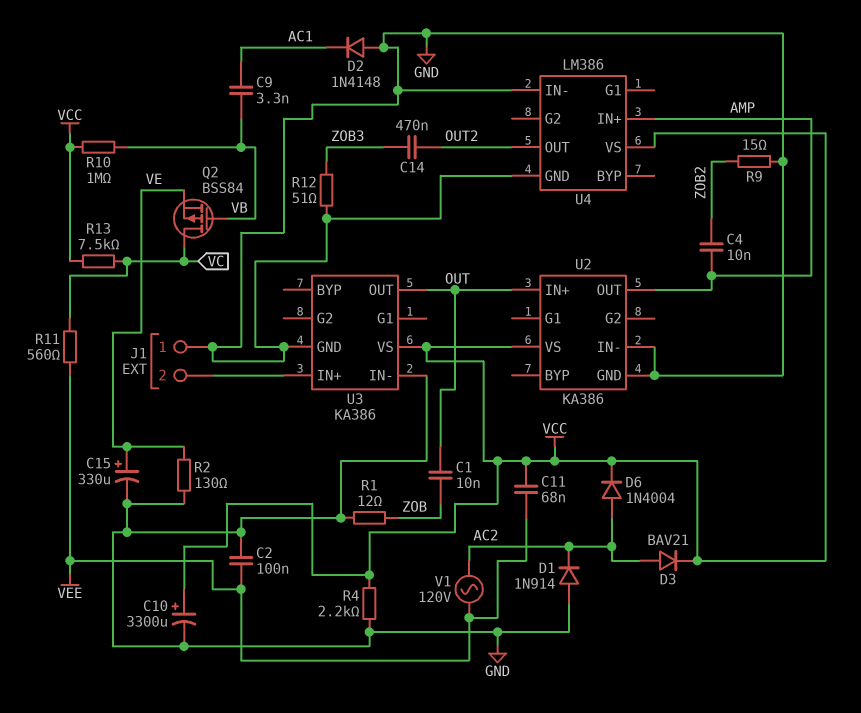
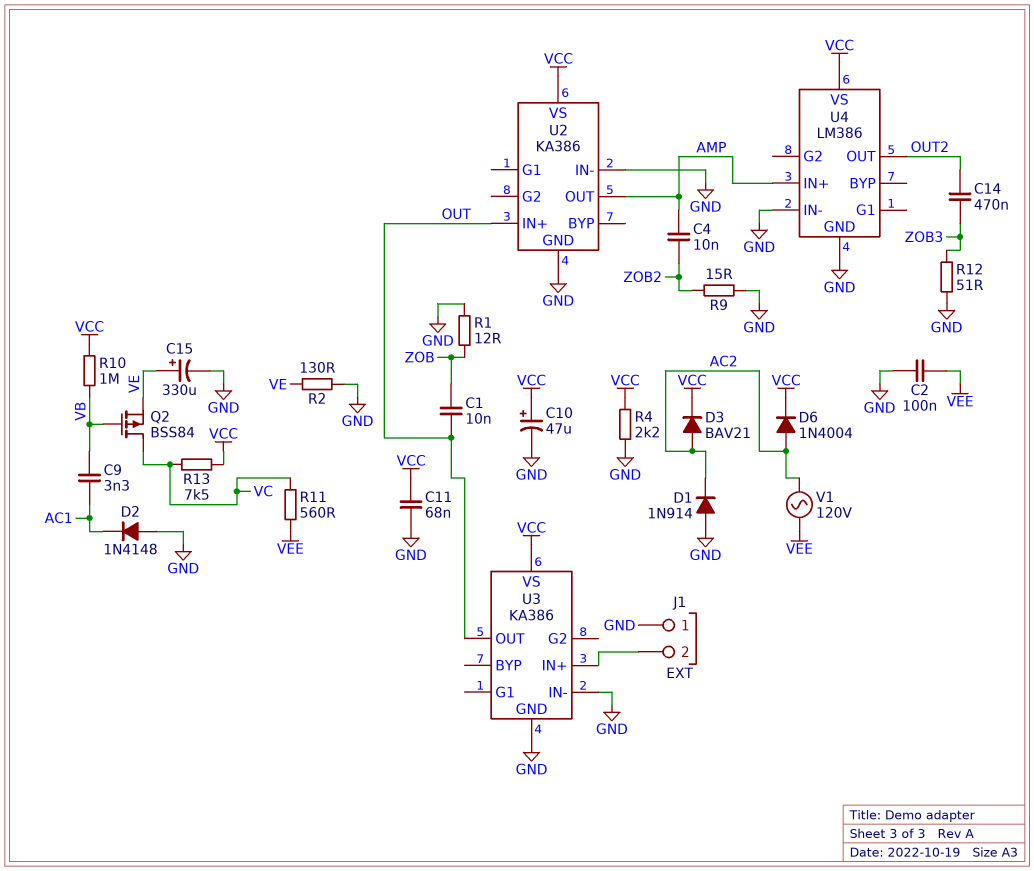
C10: 3300uF (plus VCC, minus GND) -> 47uF (plus VCC, minus GND)
C11: 68nF (VCC, VEE) -> 68nF (GND, VCC)

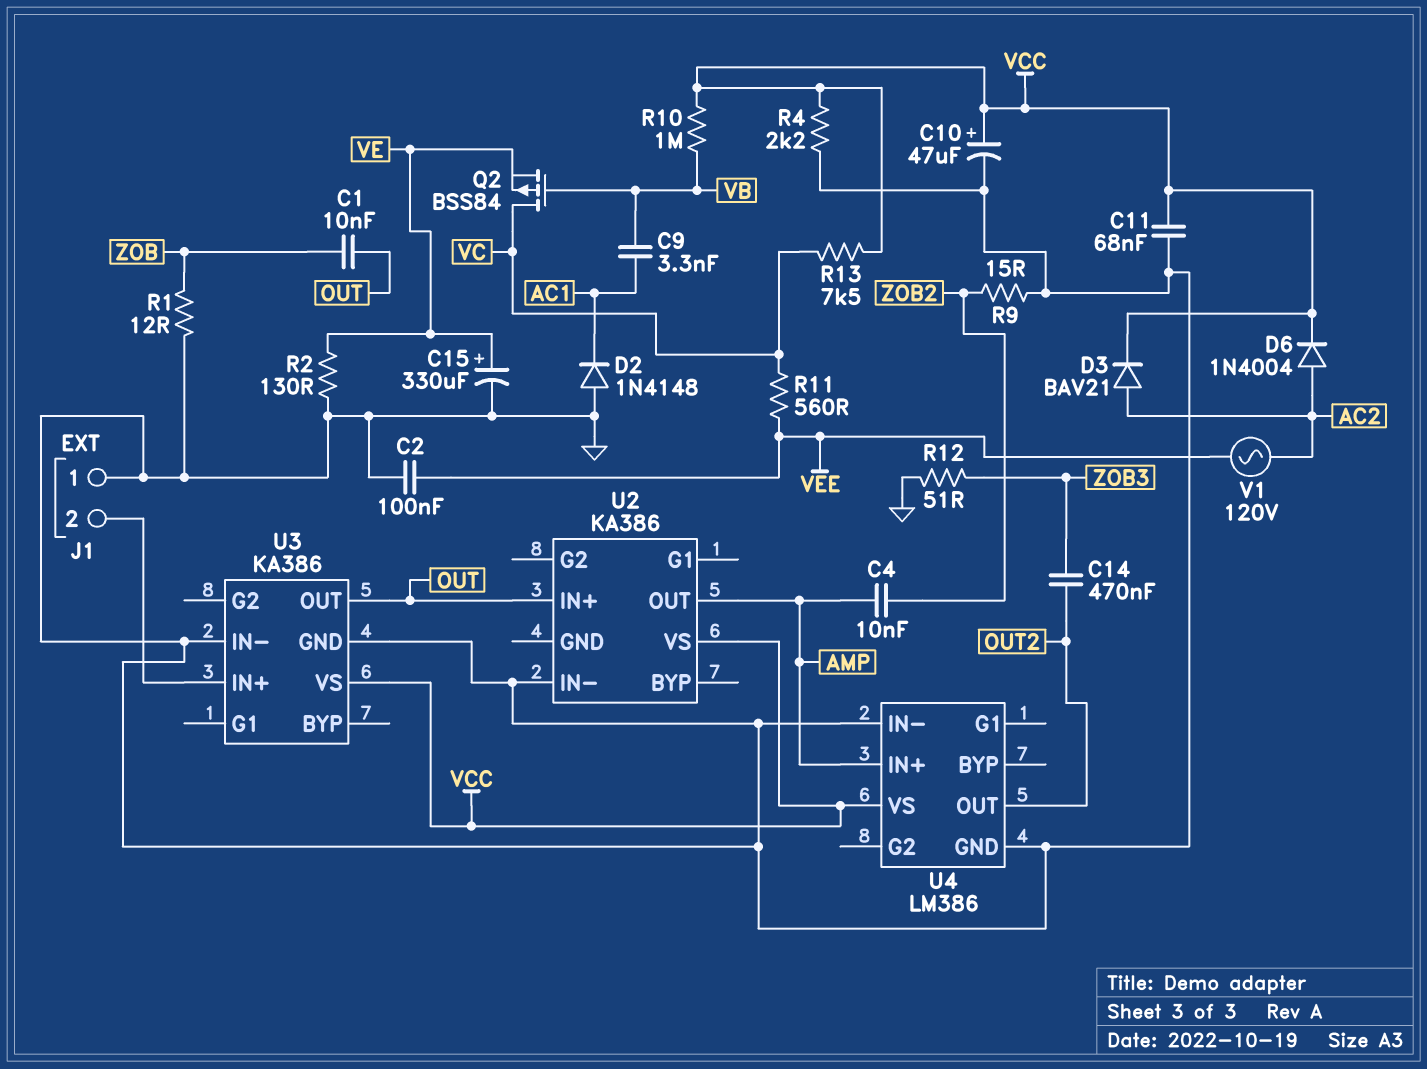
D1: diode 1N914 (A GND, K AC2) -> none
U2 pin GND: GND -> none

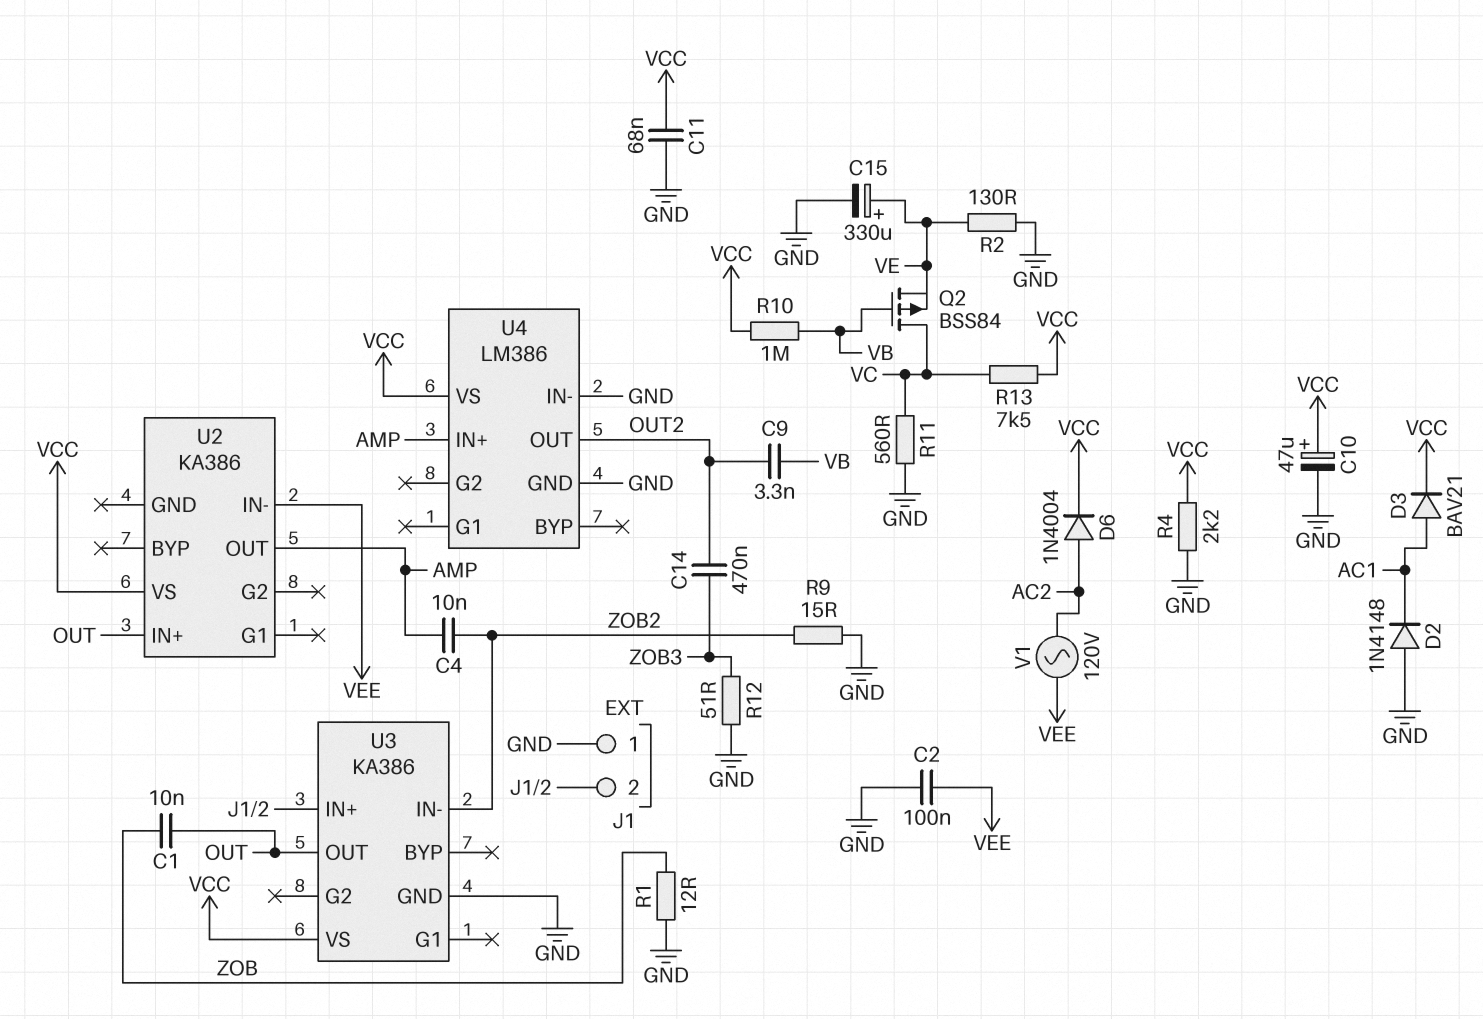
C9: 3.3nF (AC1, VB) -> 3.3nF (OUT2, VB)
D3: diode BAV21 (A AC2, K VCC) -> diode BAV21 (A AC1, K VCC)
R11: 560 (VC, VEE) -> 560 (GND, VC)
U2 pin IN-: GND -> VEE
U3 pin IN-: GND -> ZOB2

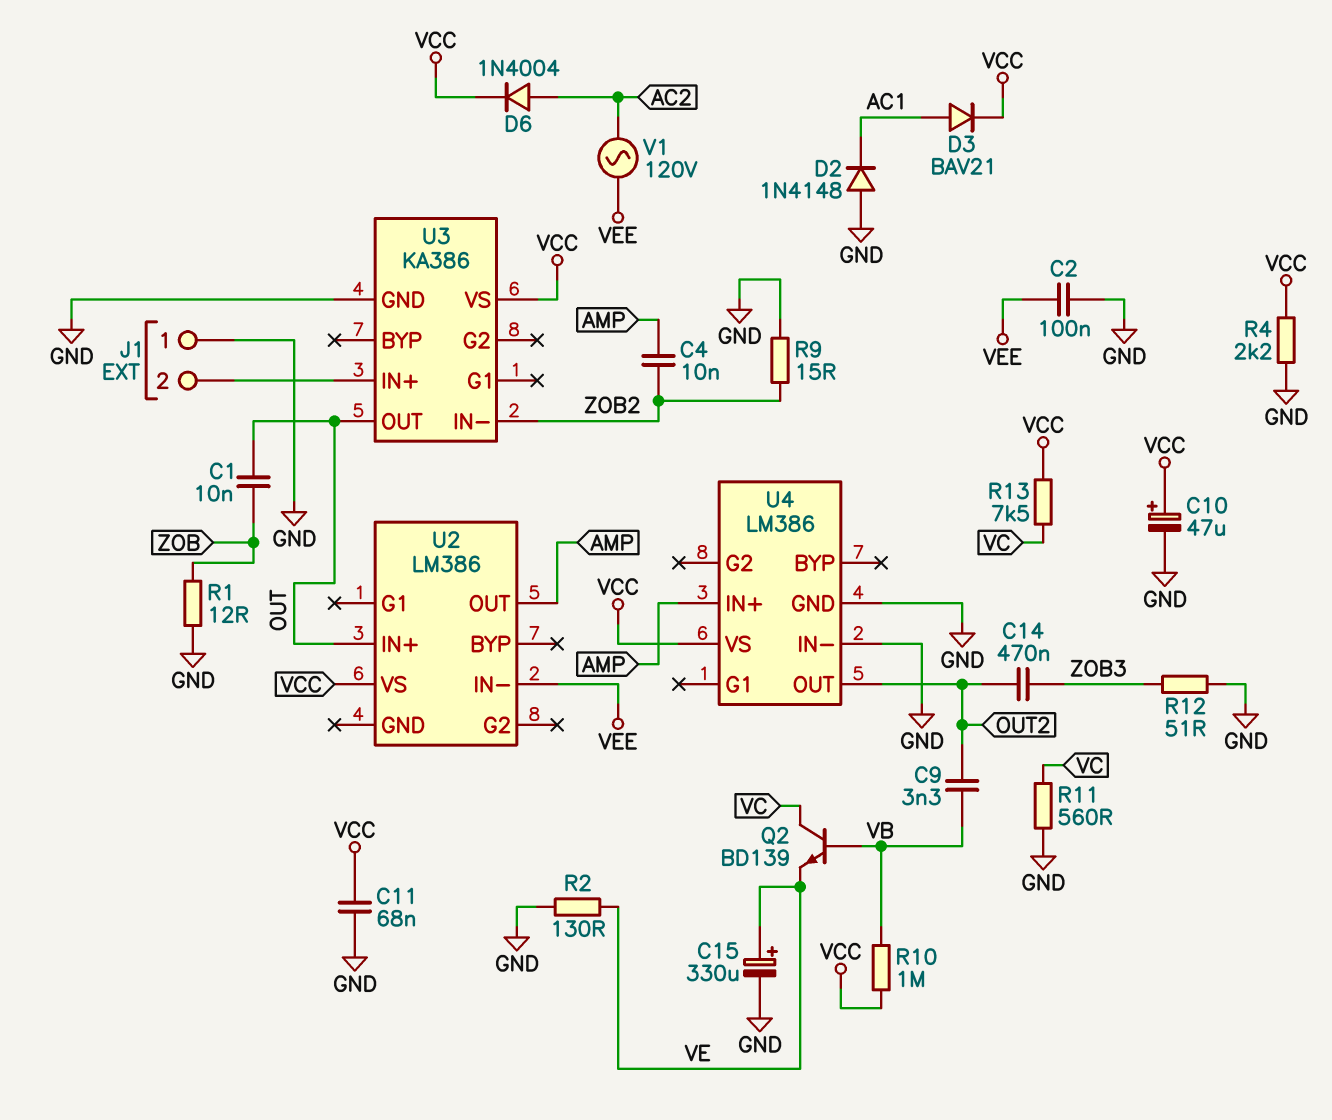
Q2: PMOS BSS84 (G VB, D VC, S VE) -> NPN BD139 (B VB, C VC, E VE)
U2: KA386 -> LM386

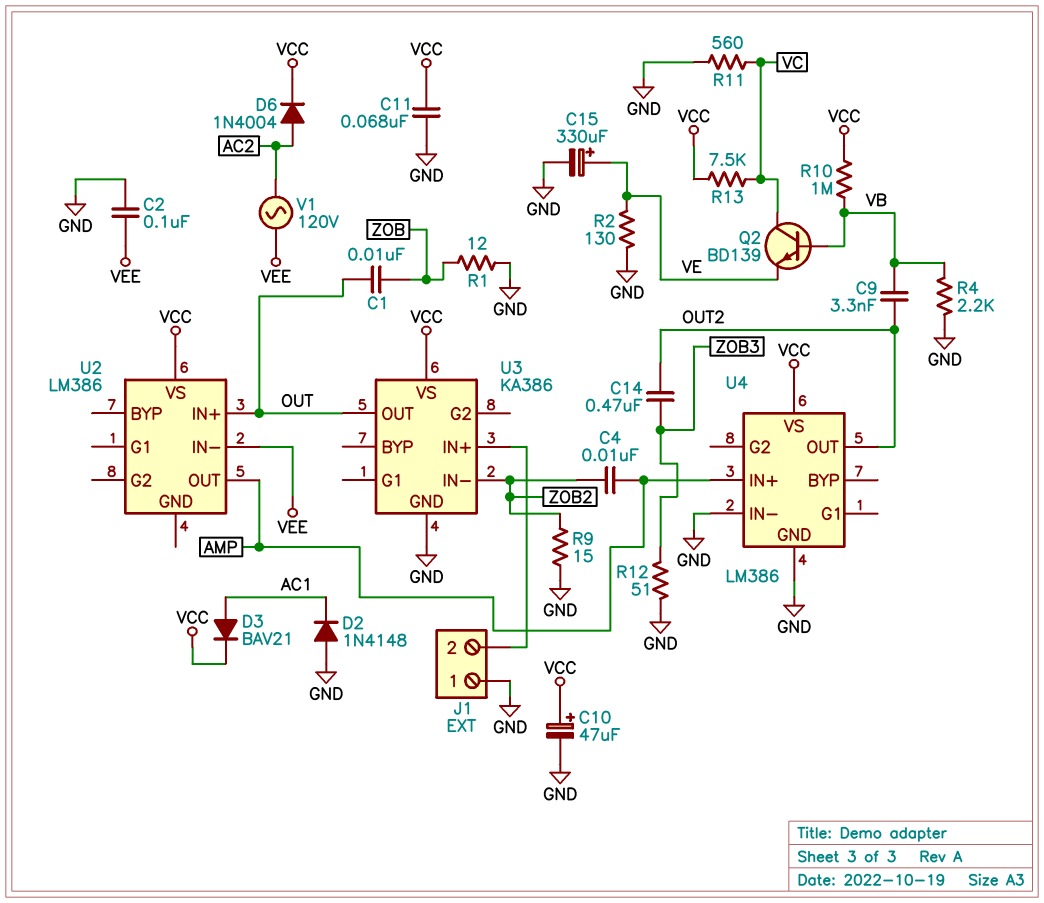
R4: 2.2k (GND, VCC) -> 2.2k (GND, VB)

